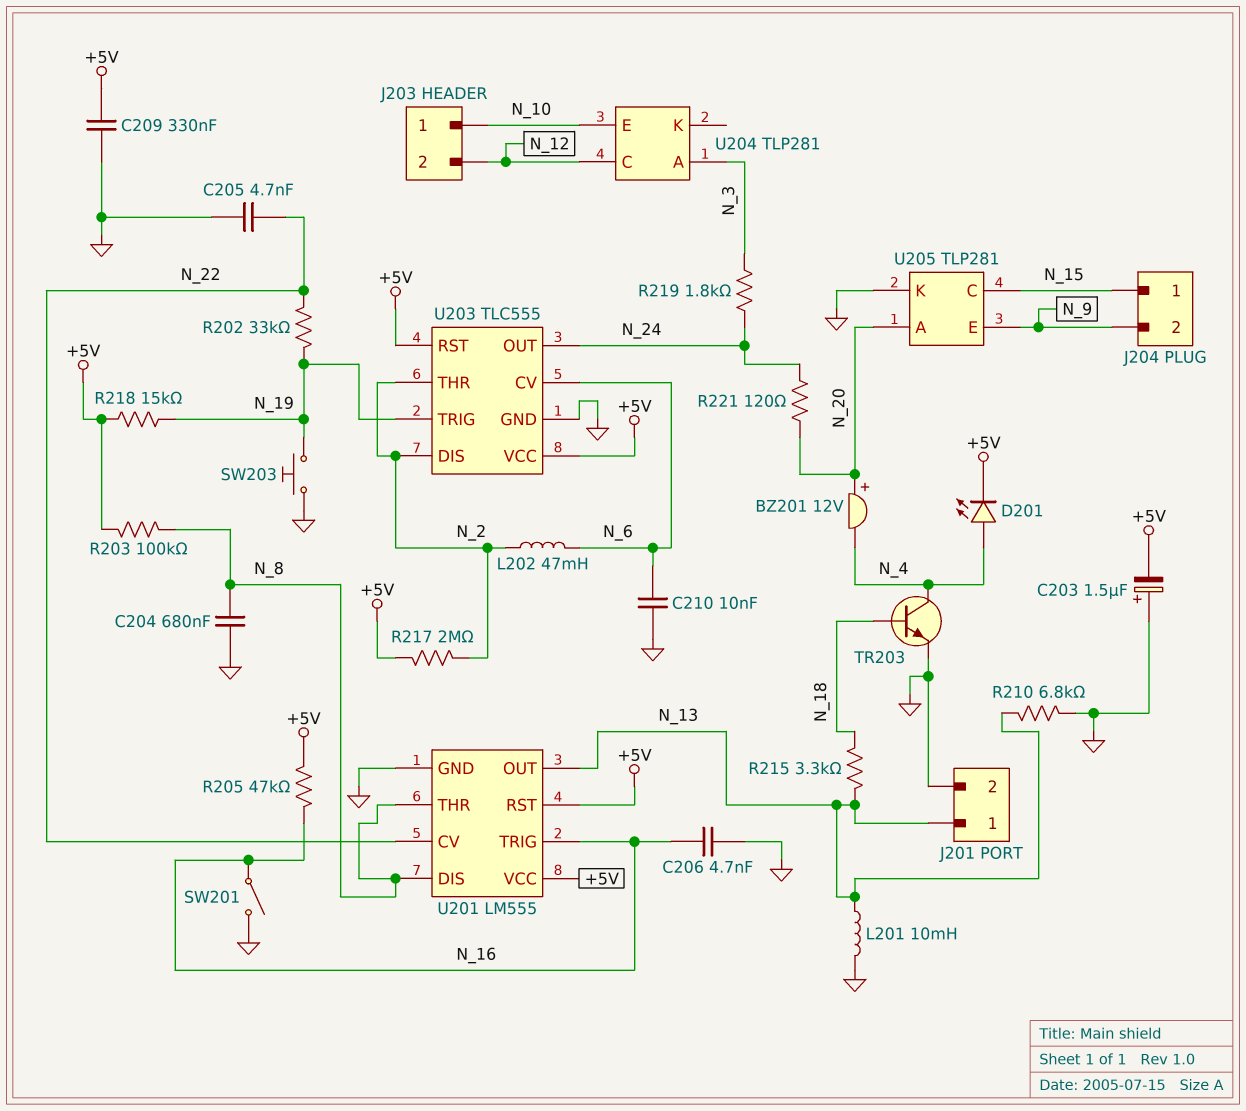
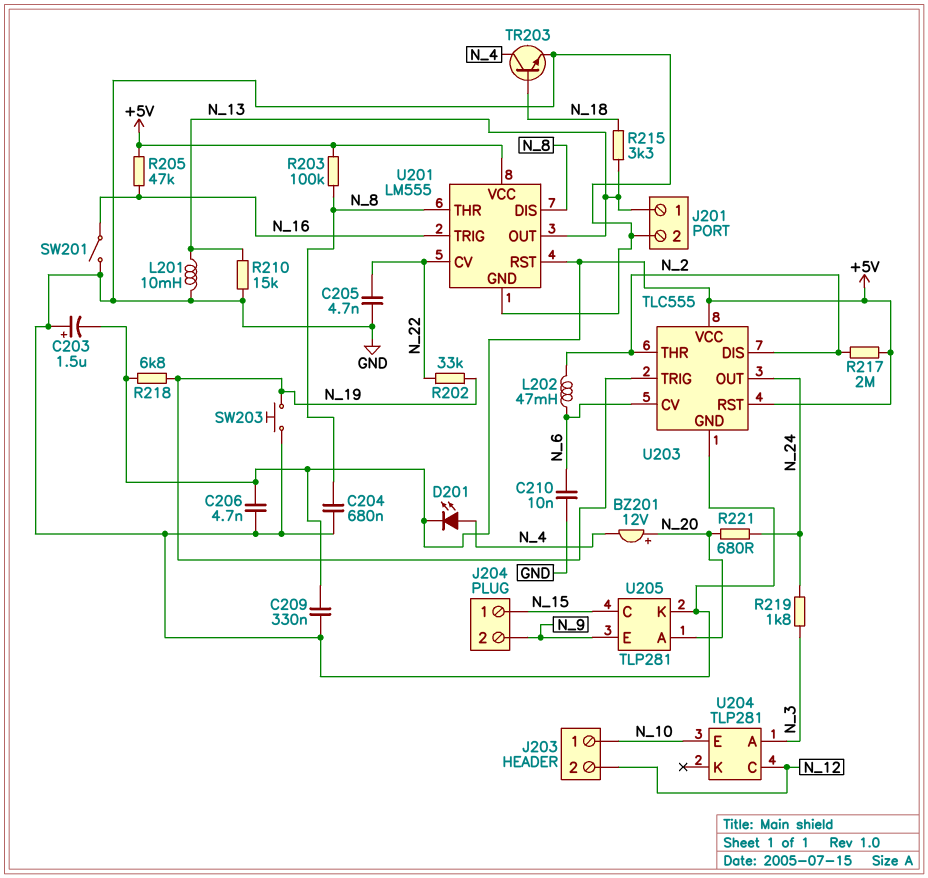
C206: 4.7nF (GND, N_16) -> 4.7nF (+5V, GND)
R210: 6.8k (GND, N_13) -> 15k (GND, N_13)
R218: 15k (+5V, N_19) -> 6.8k (+5V, N_19)
R221: 120 (N_20, N_24) -> 680 (N_20, N_24)

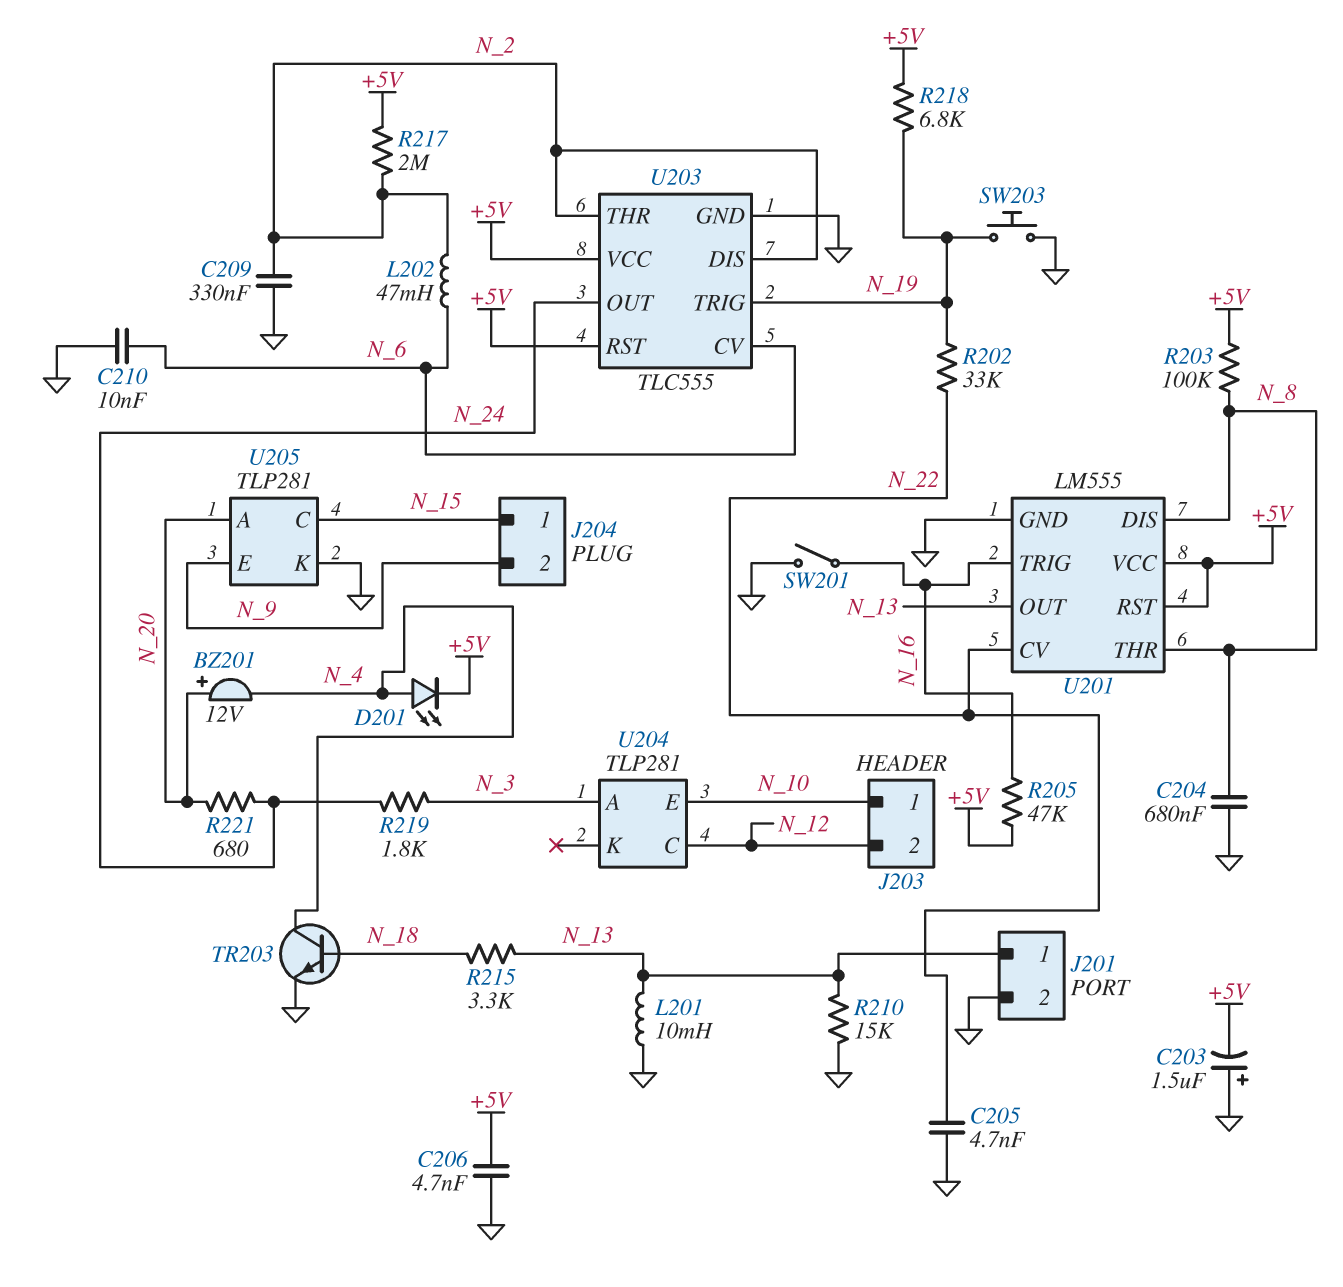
C209: 330nF (+5V, GND) -> 330nF (GND, N_2)

